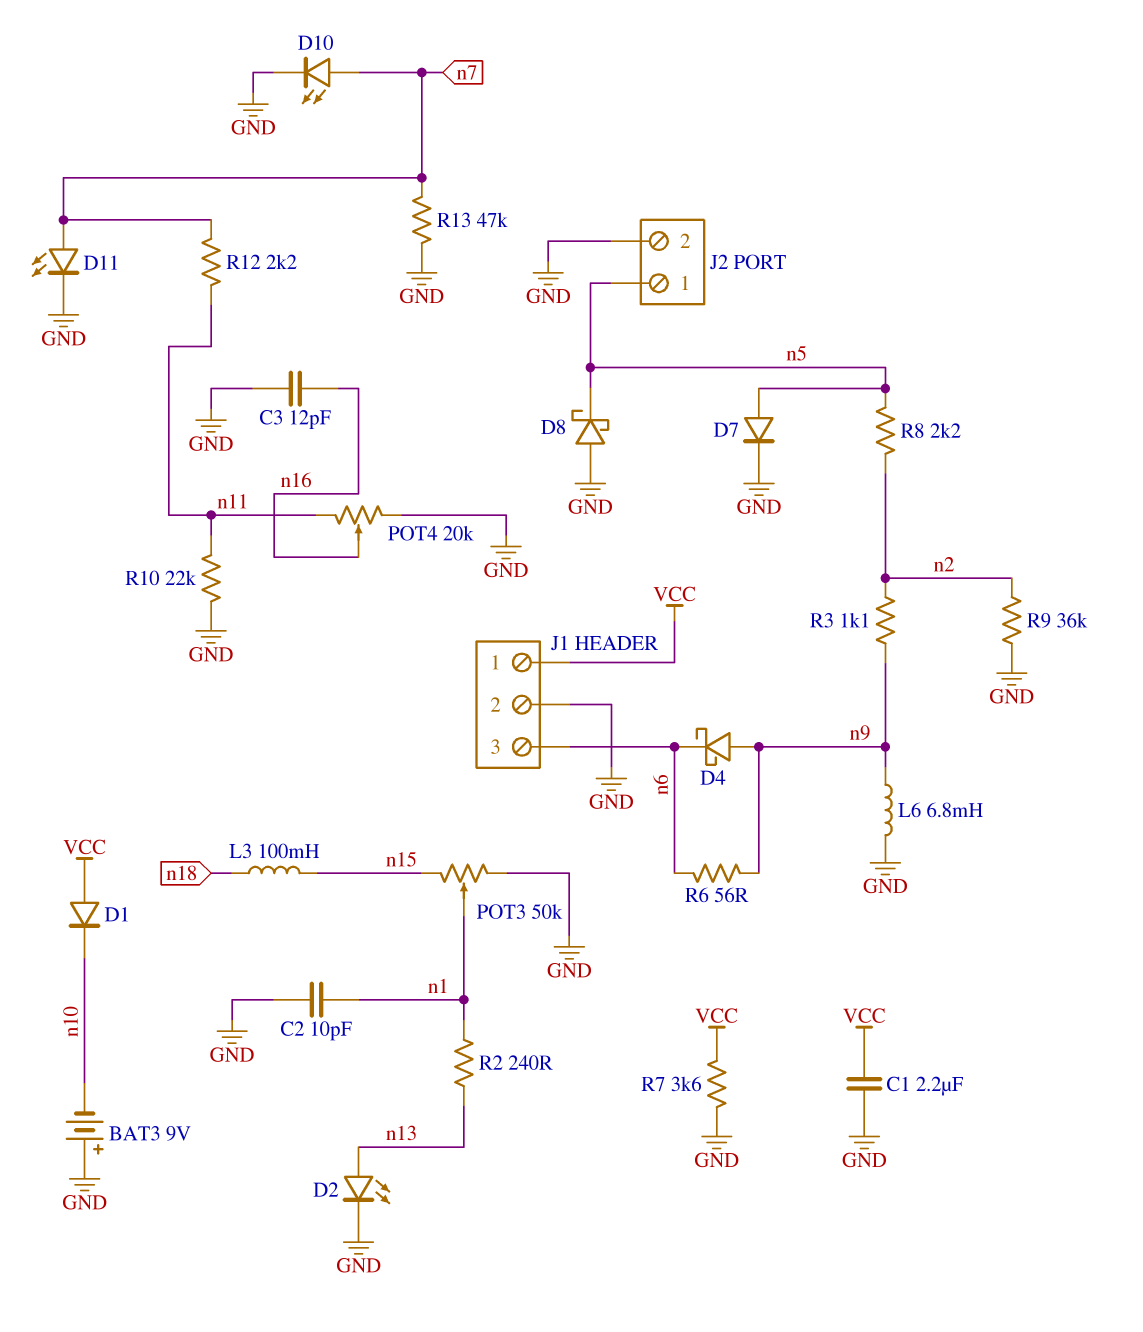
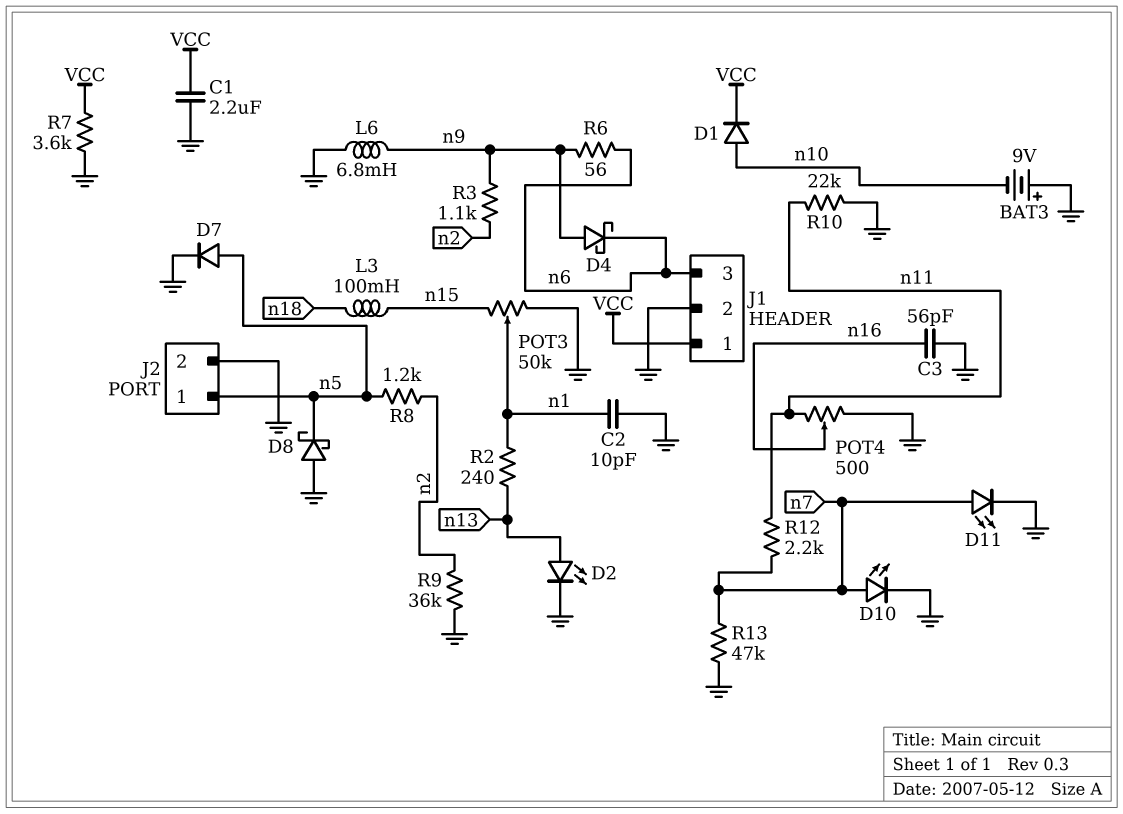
C3: 12pF (GND, n16) -> 56pF (GND, n16)
D1: diode (A VCC, K n10) -> diode (A n10, K VCC)
POT4: 20k (GND, n11, wiper n16) -> 500 (GND, n11, wiper n16)
R8: 2.2k (n2, n5) -> 1.2k (n2, n5)

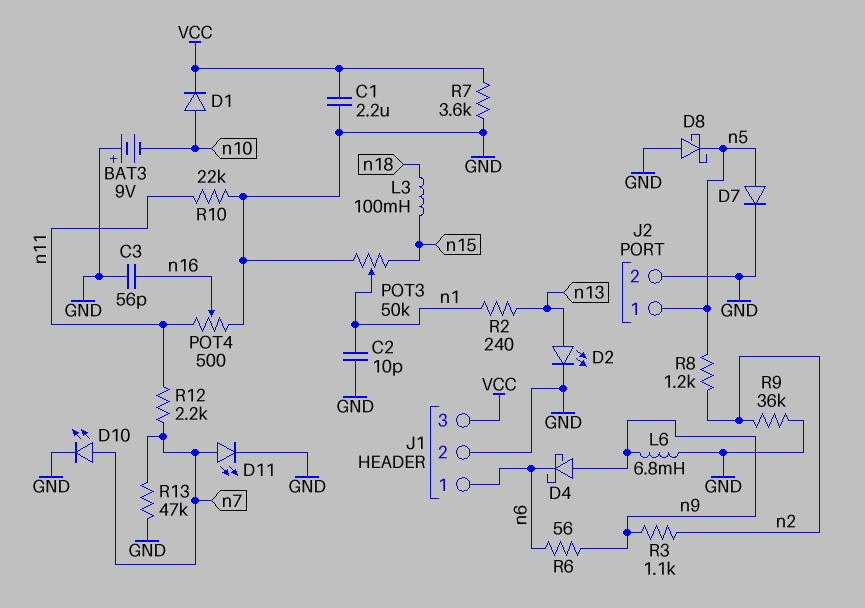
J1 pin 1: VCC -> n6
J1 pin 3: n6 -> VCC

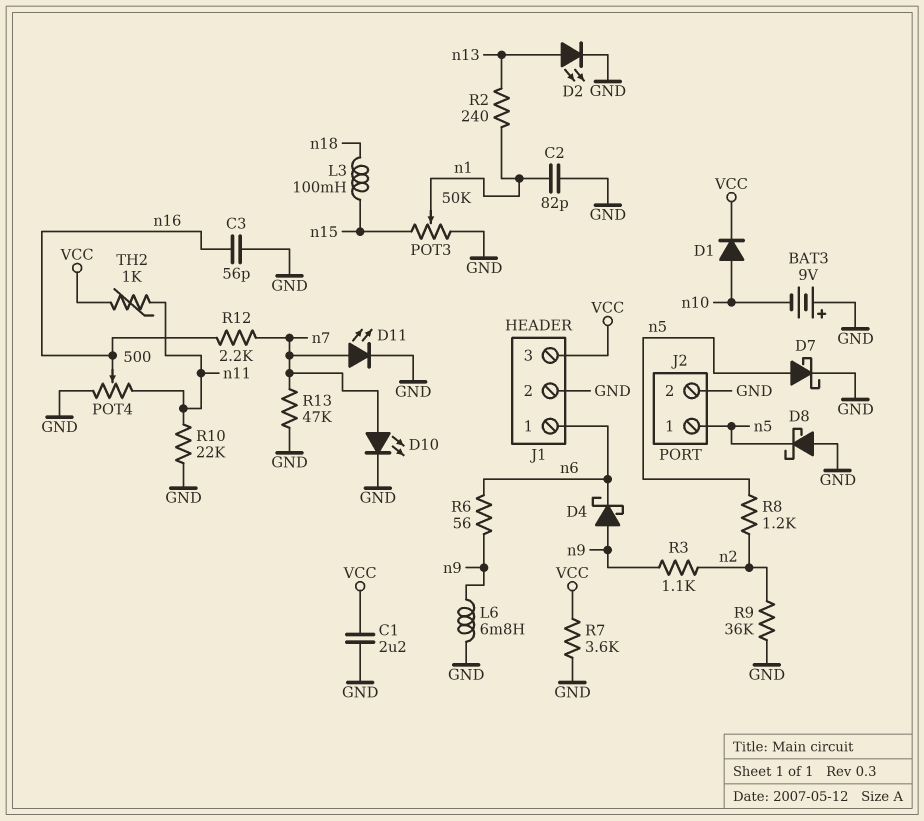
C2: 10pF (GND, n1) -> 82pF (GND, n1)
D7: diode (A n5, K GND) -> schottky (A n5, K GND)
R12: 2.2k (n7, n11) -> 2.2k (n7, n16)
TH2: none -> 1k (VCC, n11)

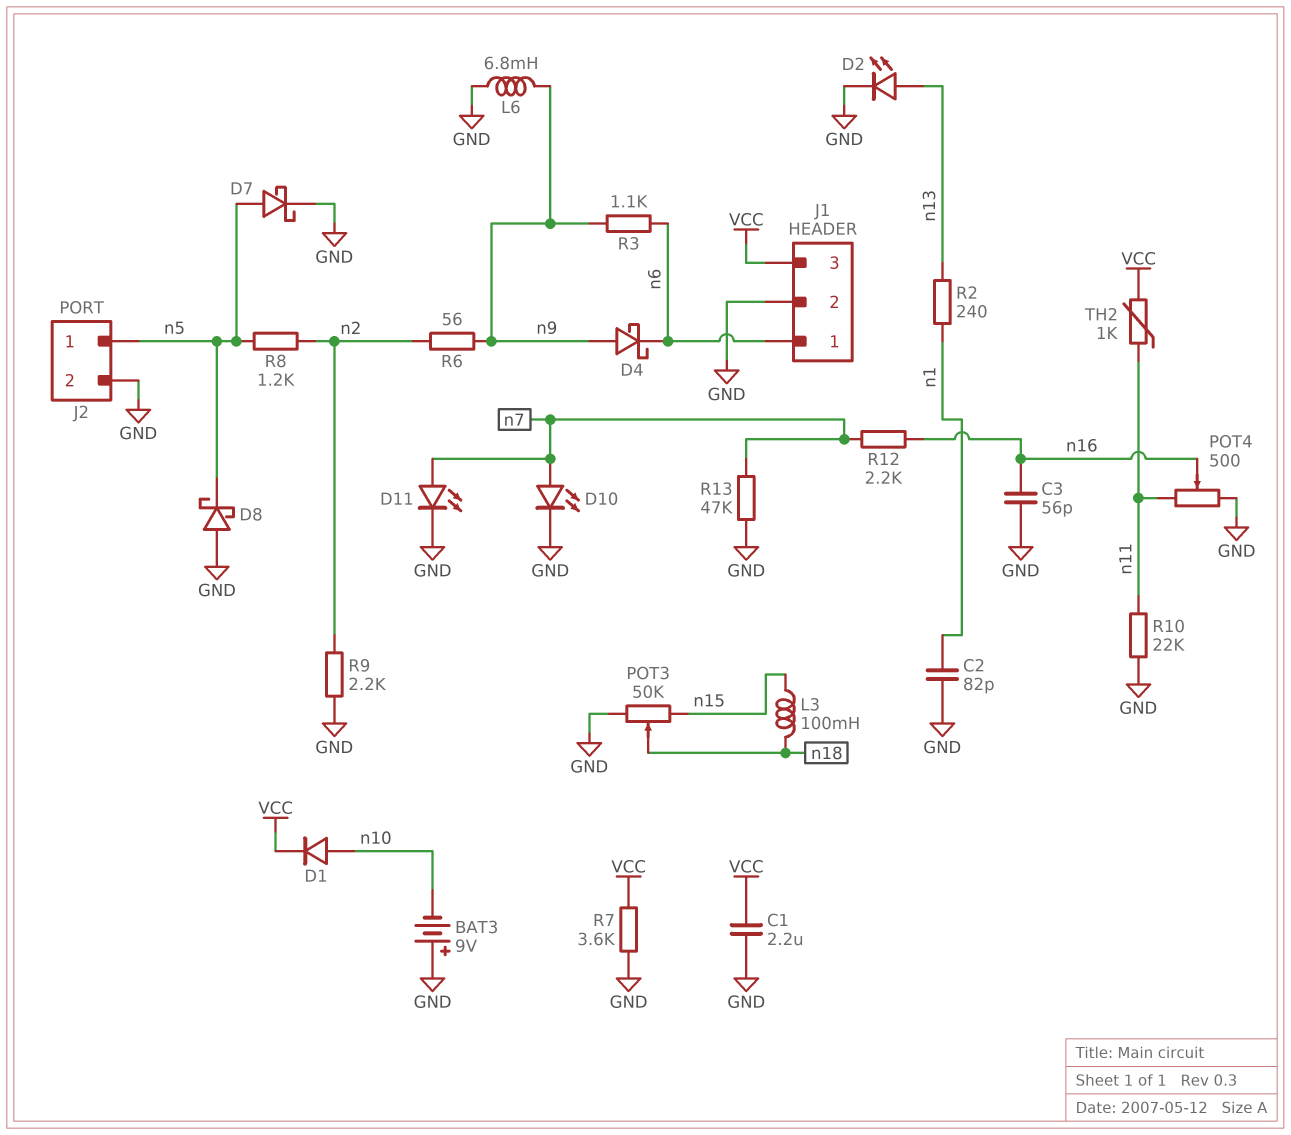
POT3: 50k (GND, n15, wiper n1) -> 50k (GND, n15, wiper n18)
R3: 1.1k (n2, n9) -> 1.1k (n6, n9)
R6: 56 (n6, n9) -> 56 (n2, n9)
R9: 36k (GND, n2) -> 2.2k (GND, n2)

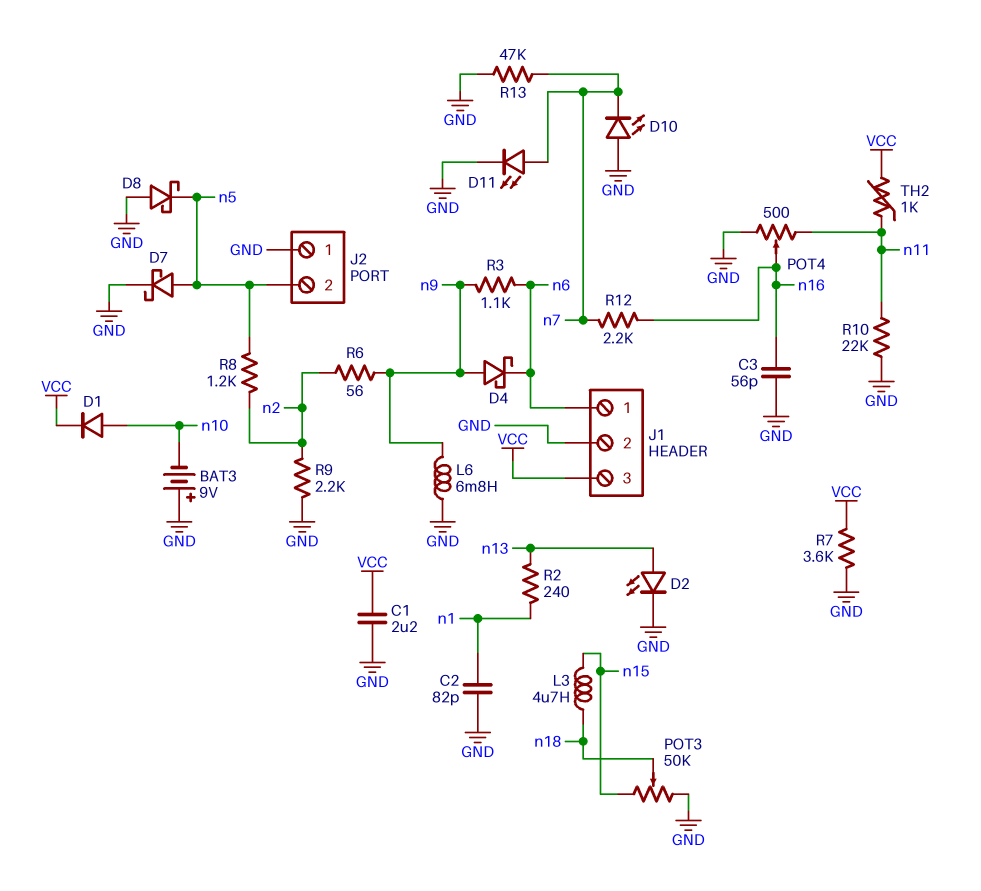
D10: LED (A n7, K GND) -> LED (A GND, K n7)
J2 pin 1: n5 -> GND
J2 pin 2: GND -> n5
L3: 100mH (n15, n18) -> 4.7uH (n15, n18)

